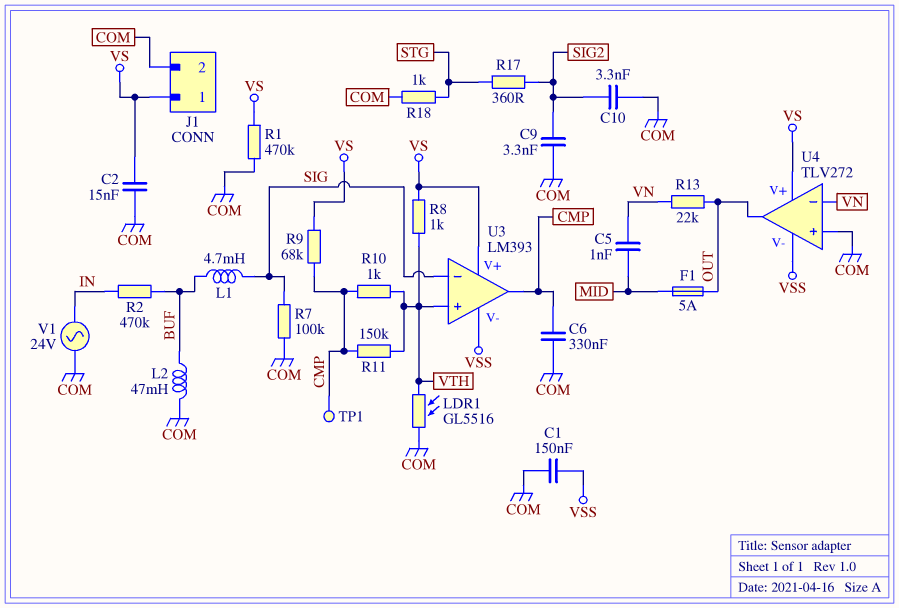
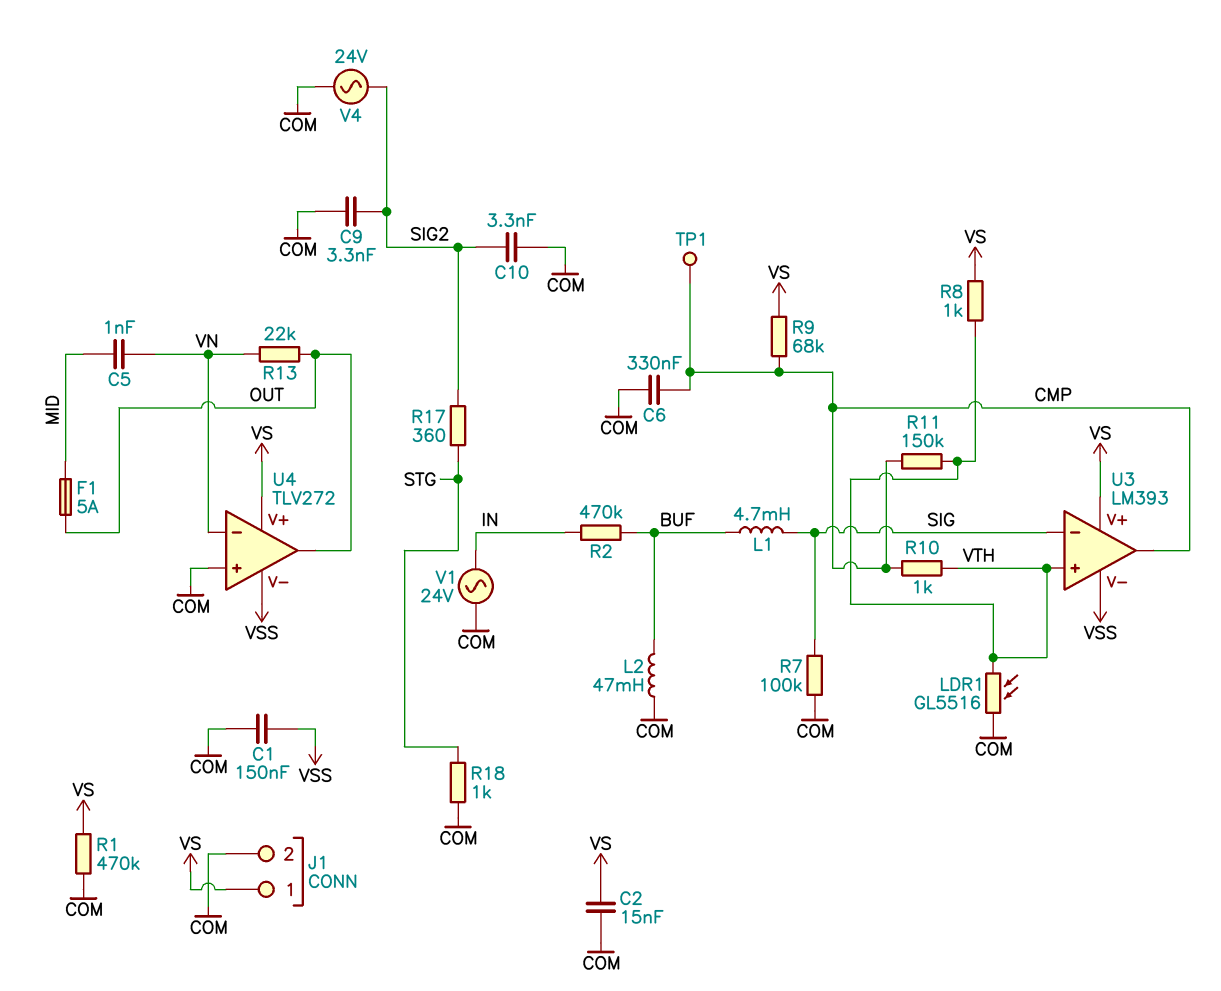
V4: none -> AC 24V (COM, SIG2)

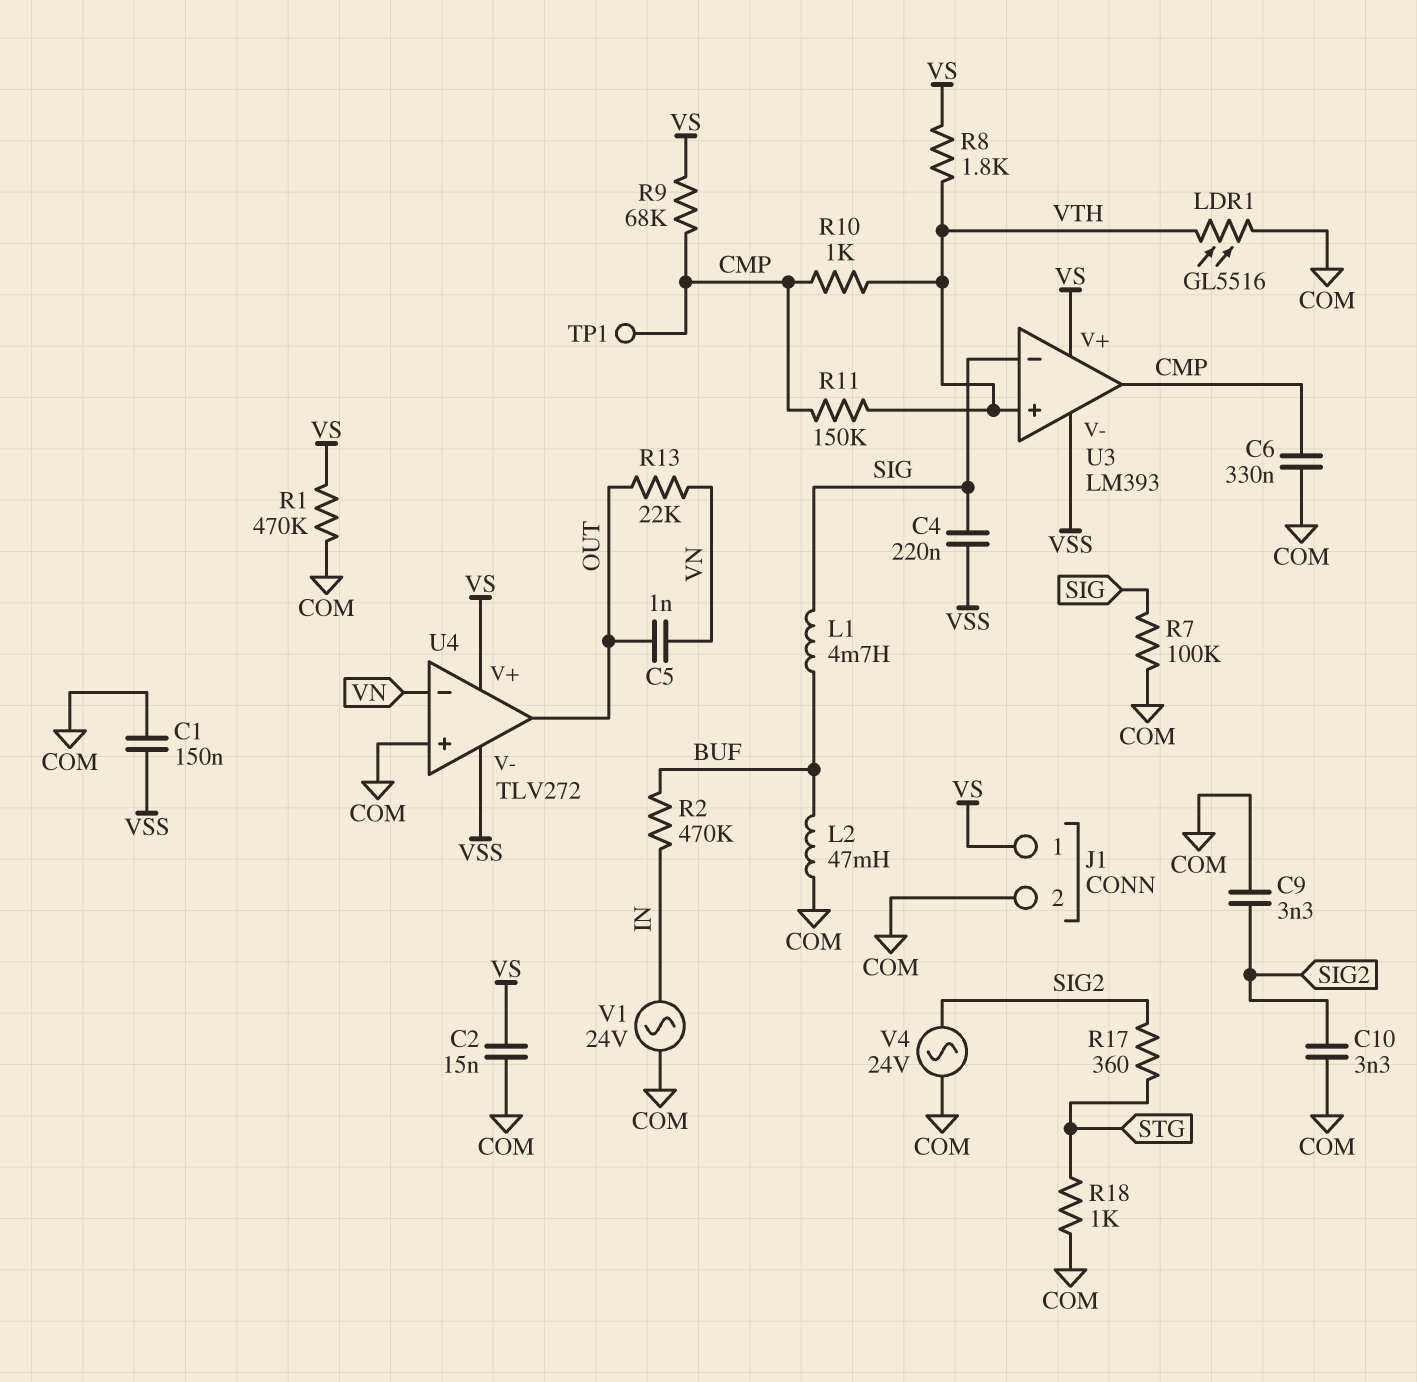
C4: none -> 220nF (SIG, VSS)
C5: 1nF (MID, VN) -> 1nF (OUT, VN)
F1: 5A (MID, OUT) -> none
R8: 1k (VS, VTH) -> 1.8k (VS, VTH)

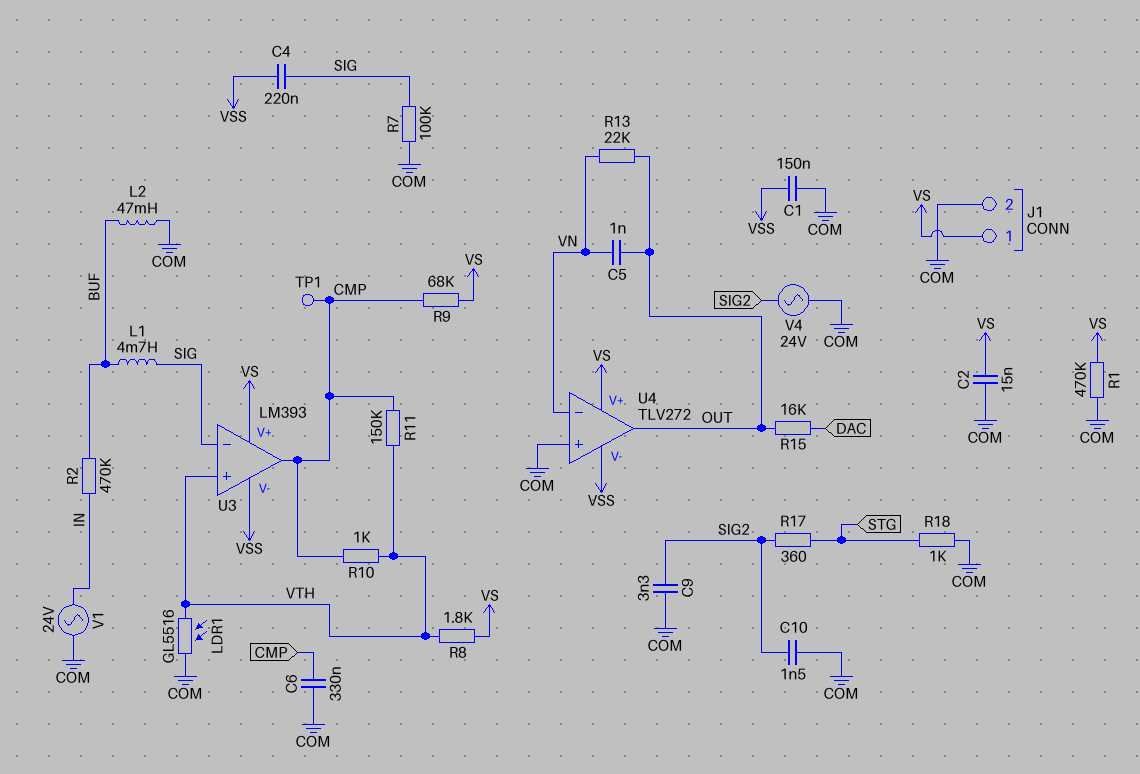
C10: 3.3nF (COM, SIG2) -> 1.5nF (COM, SIG2)
R15: none -> 16k (DAC, OUT)

